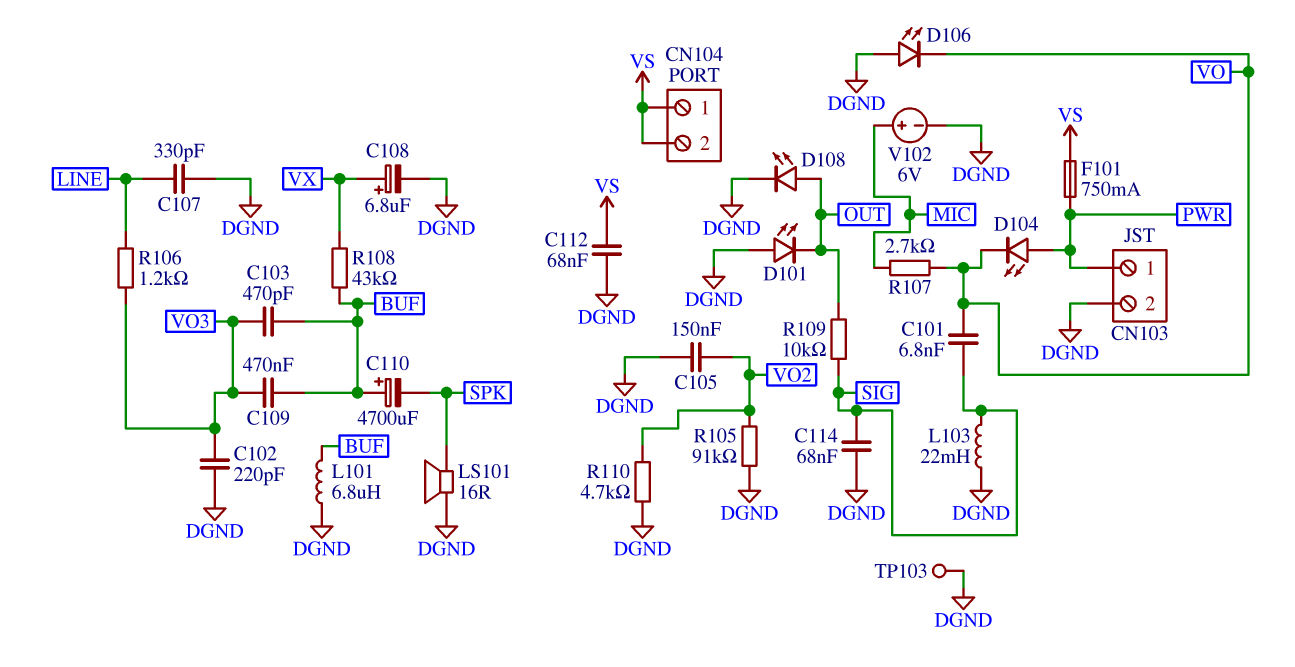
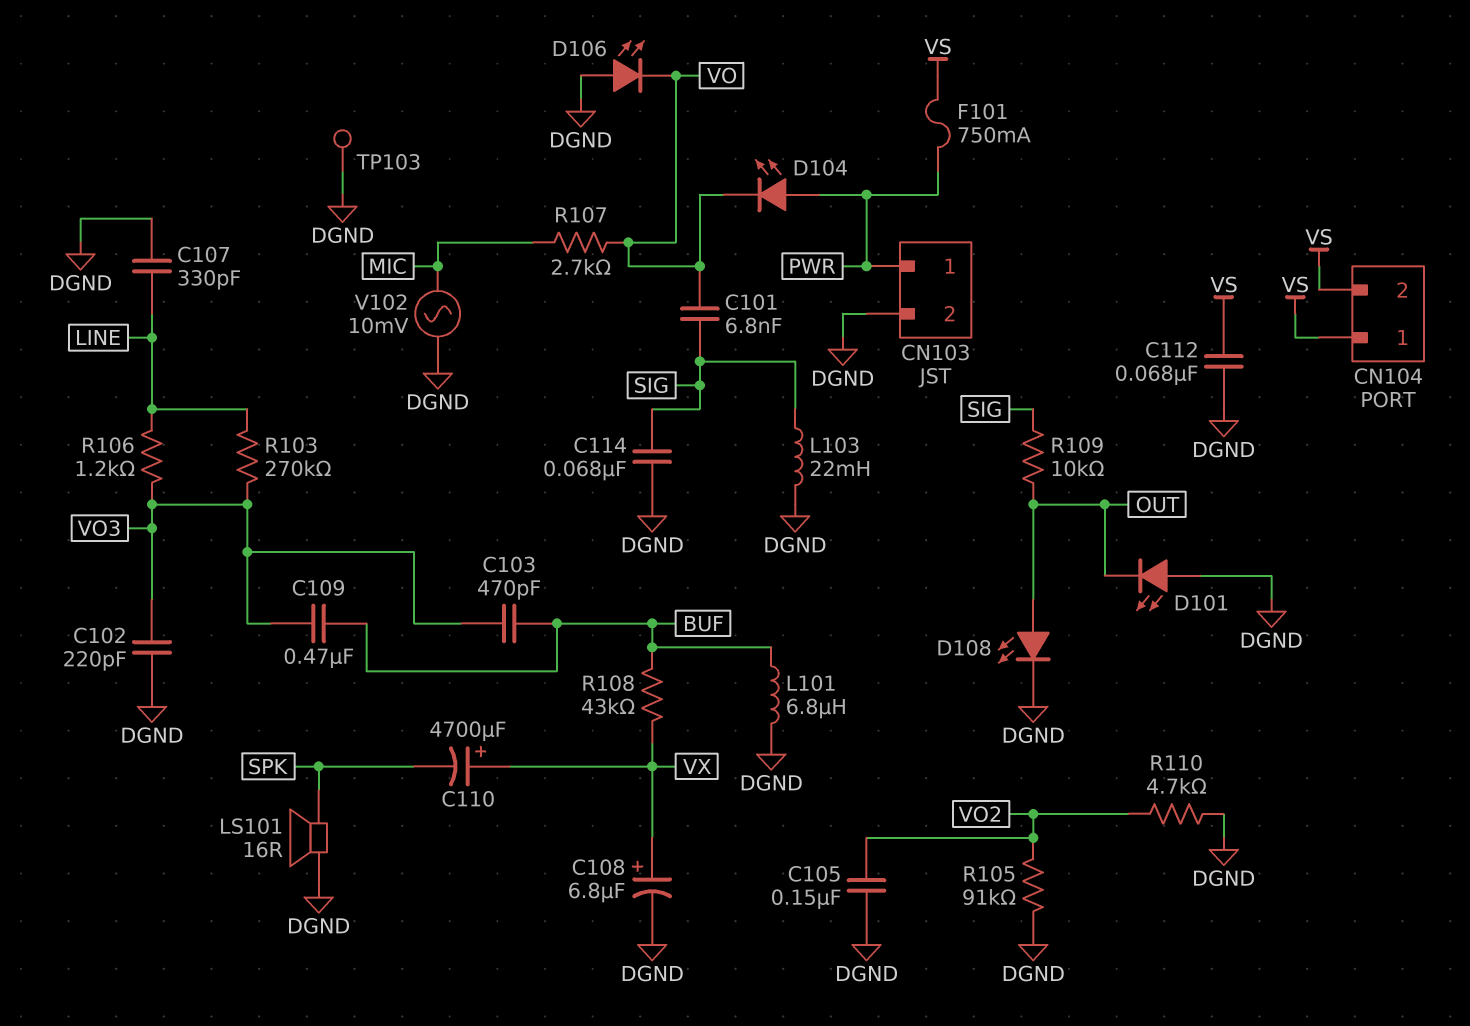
C110: 4700uF (plus BUF, minus SPK) -> 4700uF (plus VX, minus SPK)
R103: none -> 270k (LINE, VO3)
V102: 6V (plus MIC, minus DGND) -> AC 10mV (DGND, MIC)

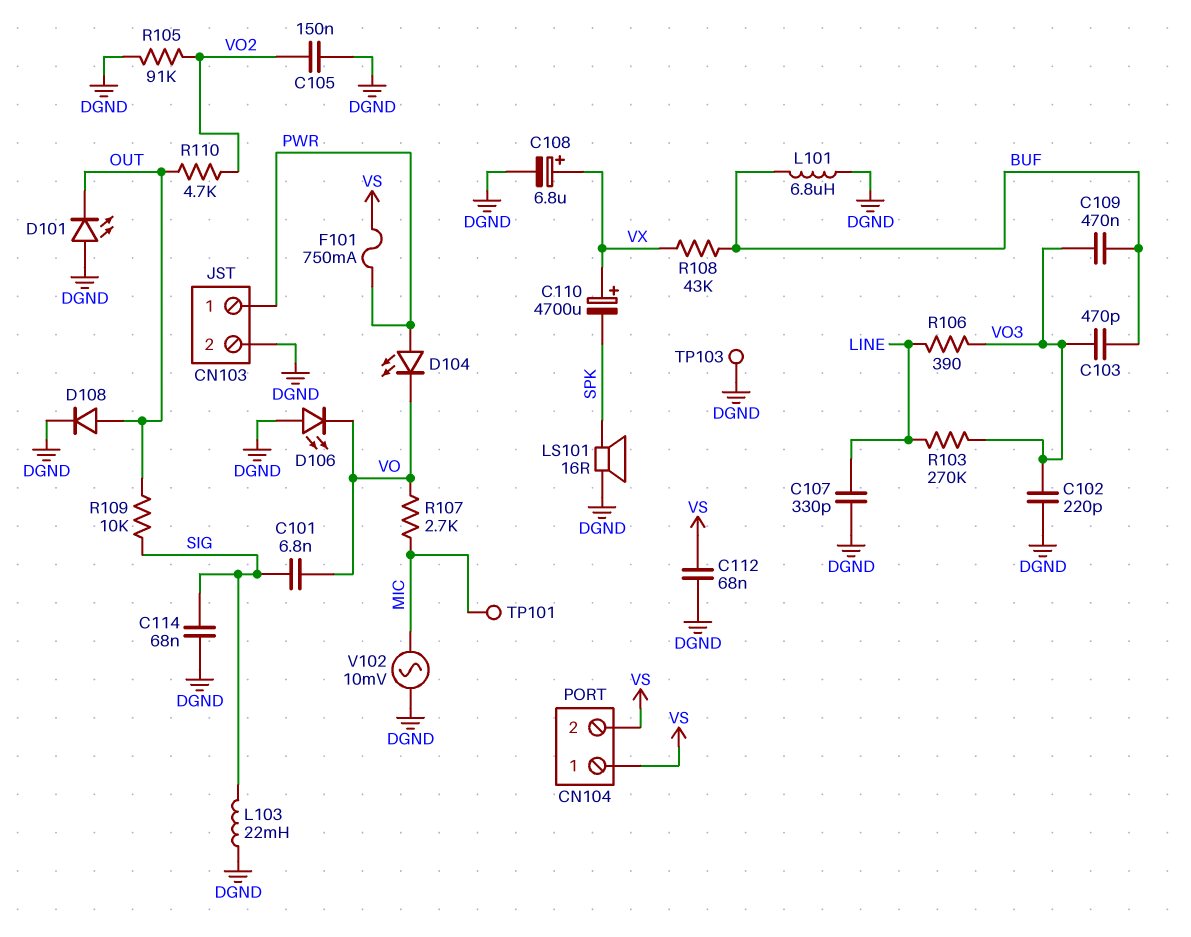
D108: LED (A OUT, K DGND) -> diode (A OUT, K DGND)
R106: 1.2k (LINE, VO3) -> 390 (LINE, VO3)
R110: 4.7k (DGND, VO2) -> 4.7k (OUT, VO2)
TP101: none -> test point (MIC)

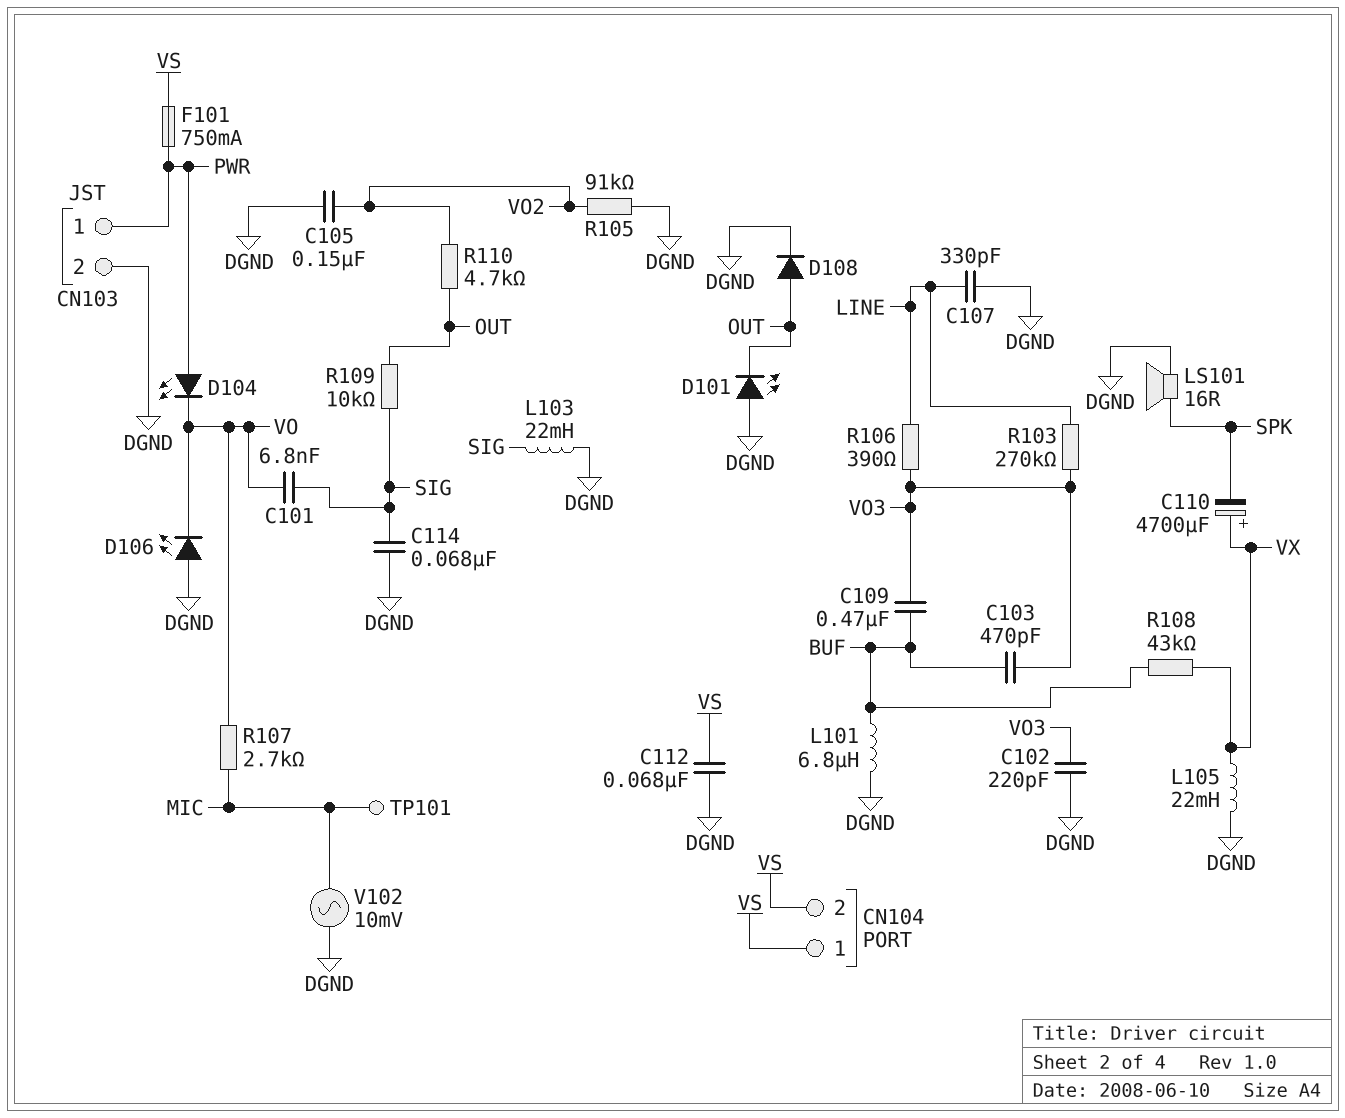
C108: 6.8uF (plus VX, minus DGND) -> none
L105: none -> 22mH (DGND, VX)
TP103: test point (DGND) -> none

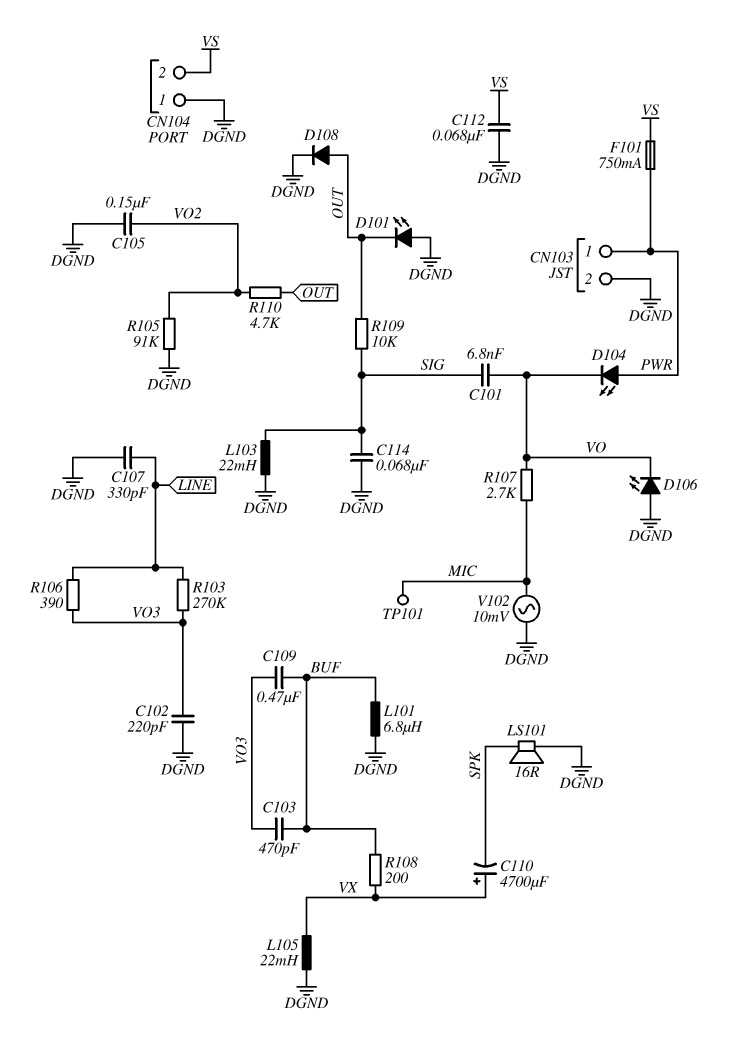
CN104 pin 1: VS -> DGND
R108: 43k (BUF, VX) -> 200 (BUF, VX)

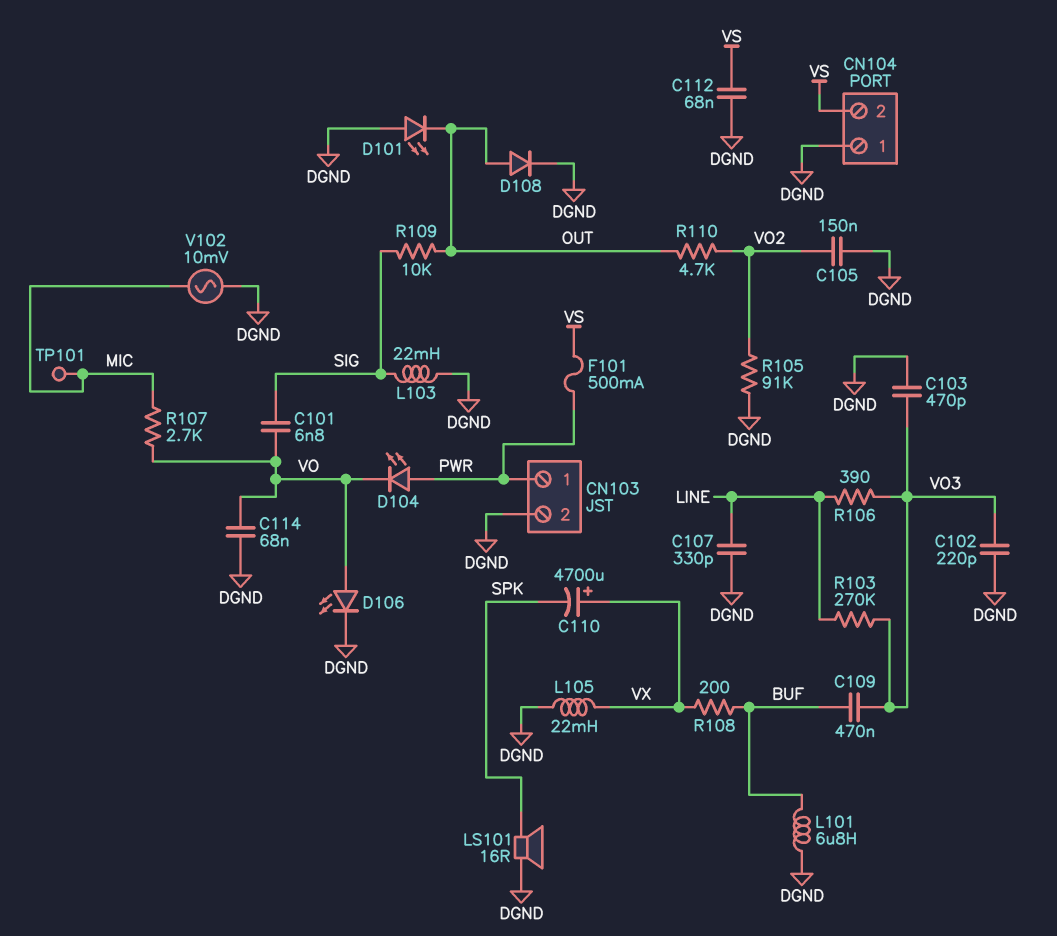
C103: 470pF (BUF, VO3) -> 470pF (DGND, VO3)
C114: 68nF (DGND, SIG) -> 68nF (DGND, VO)
D106: LED (A DGND, K VO) -> LED (A VO, K DGND)
F101: 750mA (PWR, VS) -> 500mA (PWR, VS)

